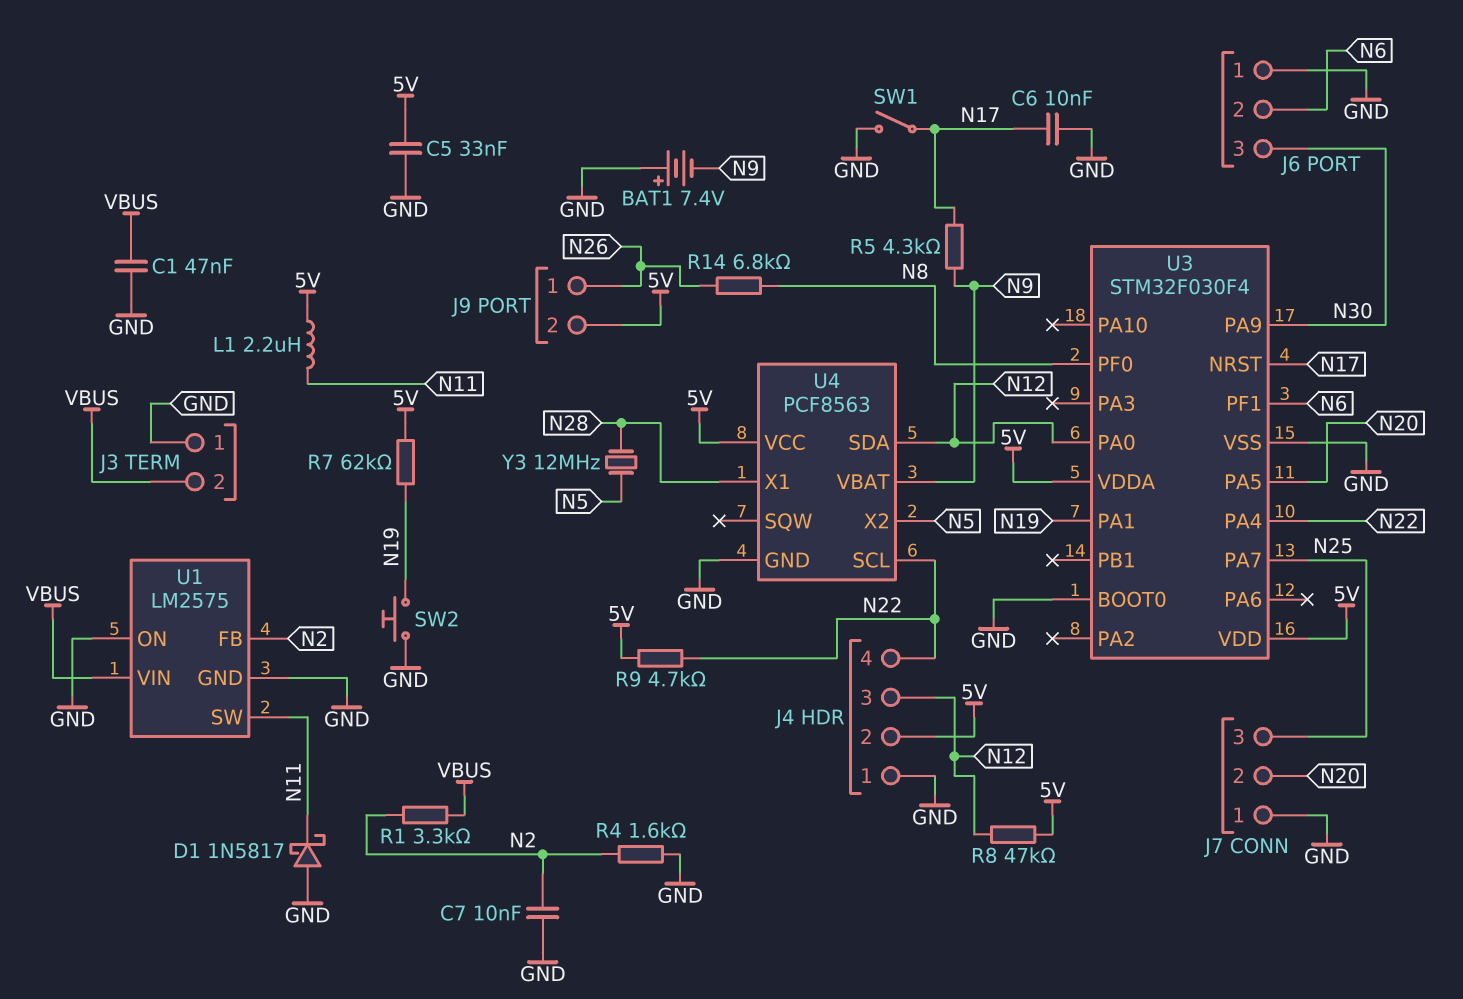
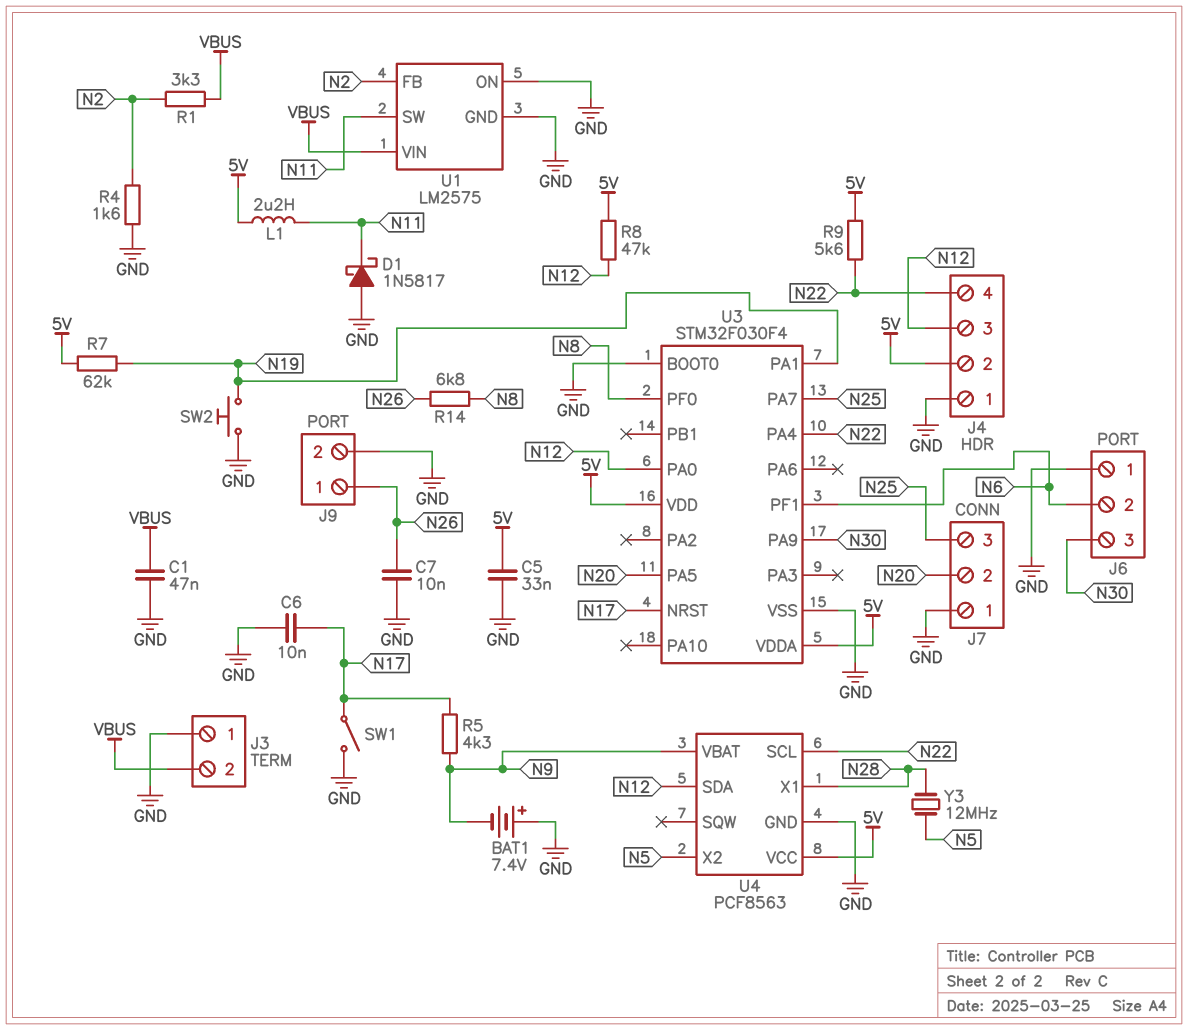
C7: 10nF (GND, N2) -> 10nF (GND, N26)
J9 pin 2: 5V -> GND
R9: 4.7k (5V, N22) -> 5.6k (5V, N22)

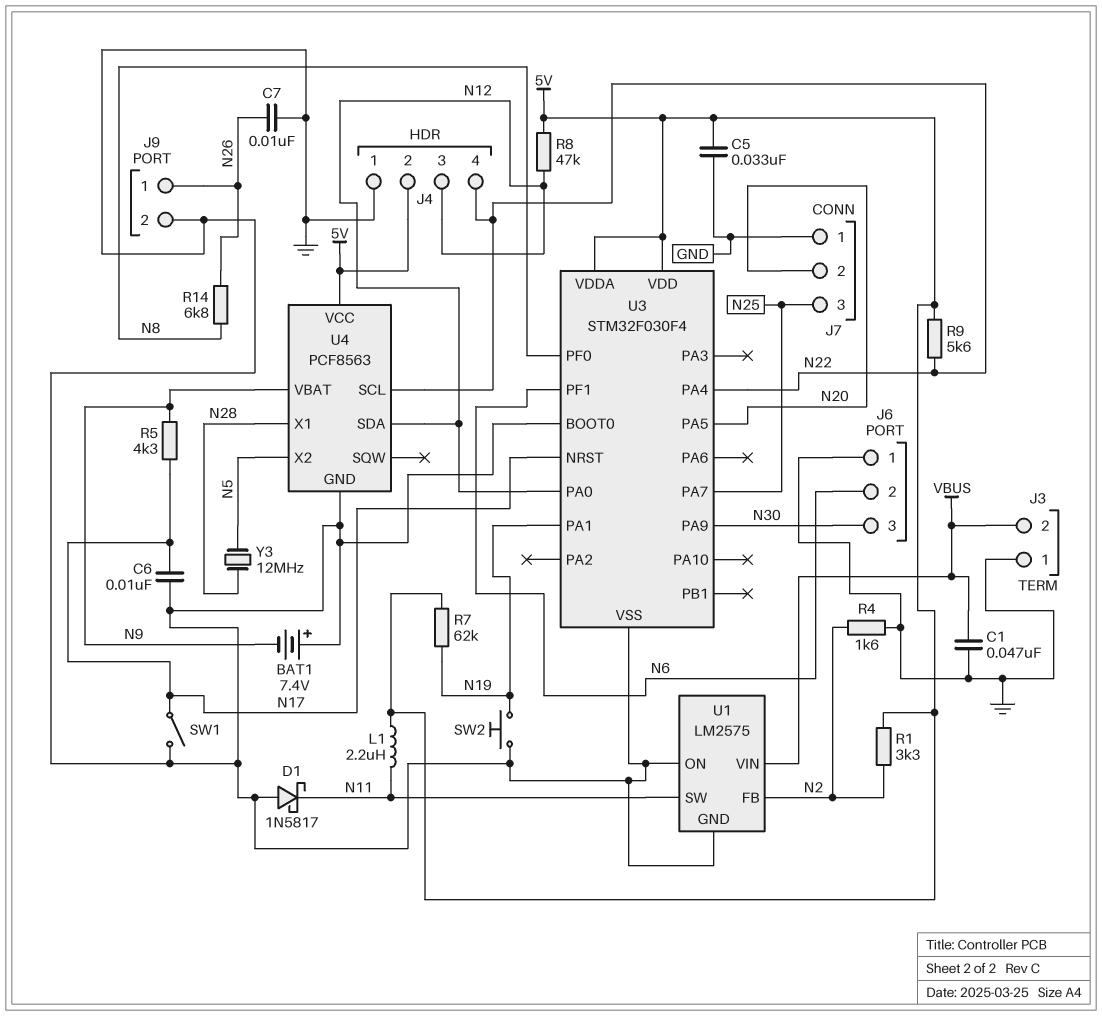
R1: 3.3k (N2, VBUS) -> 3.3k (5V, N2)

